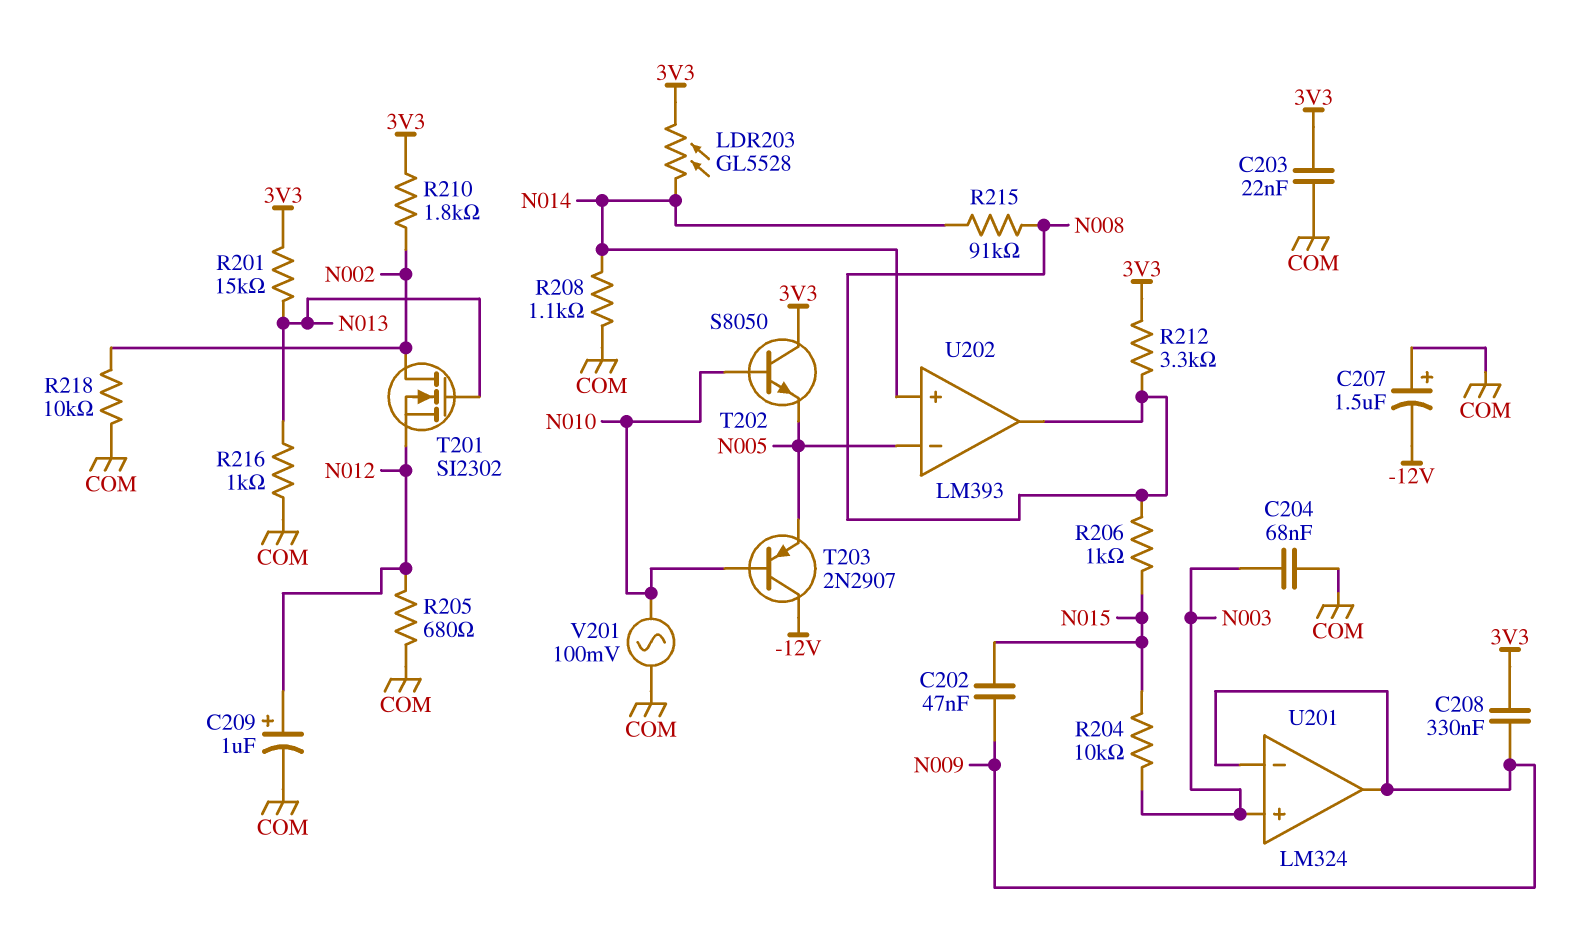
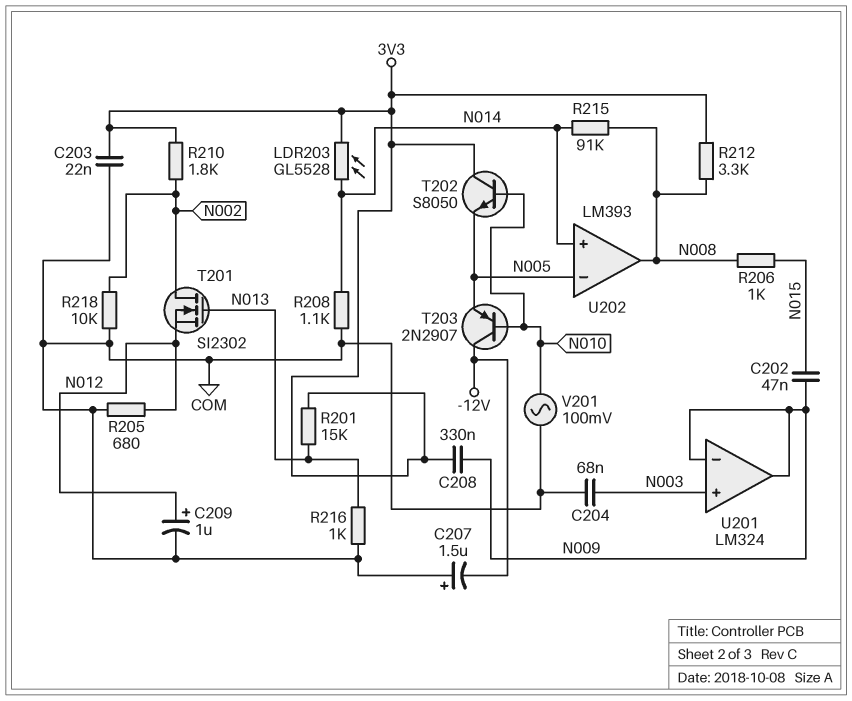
R204: 10k (N003, N015) -> none

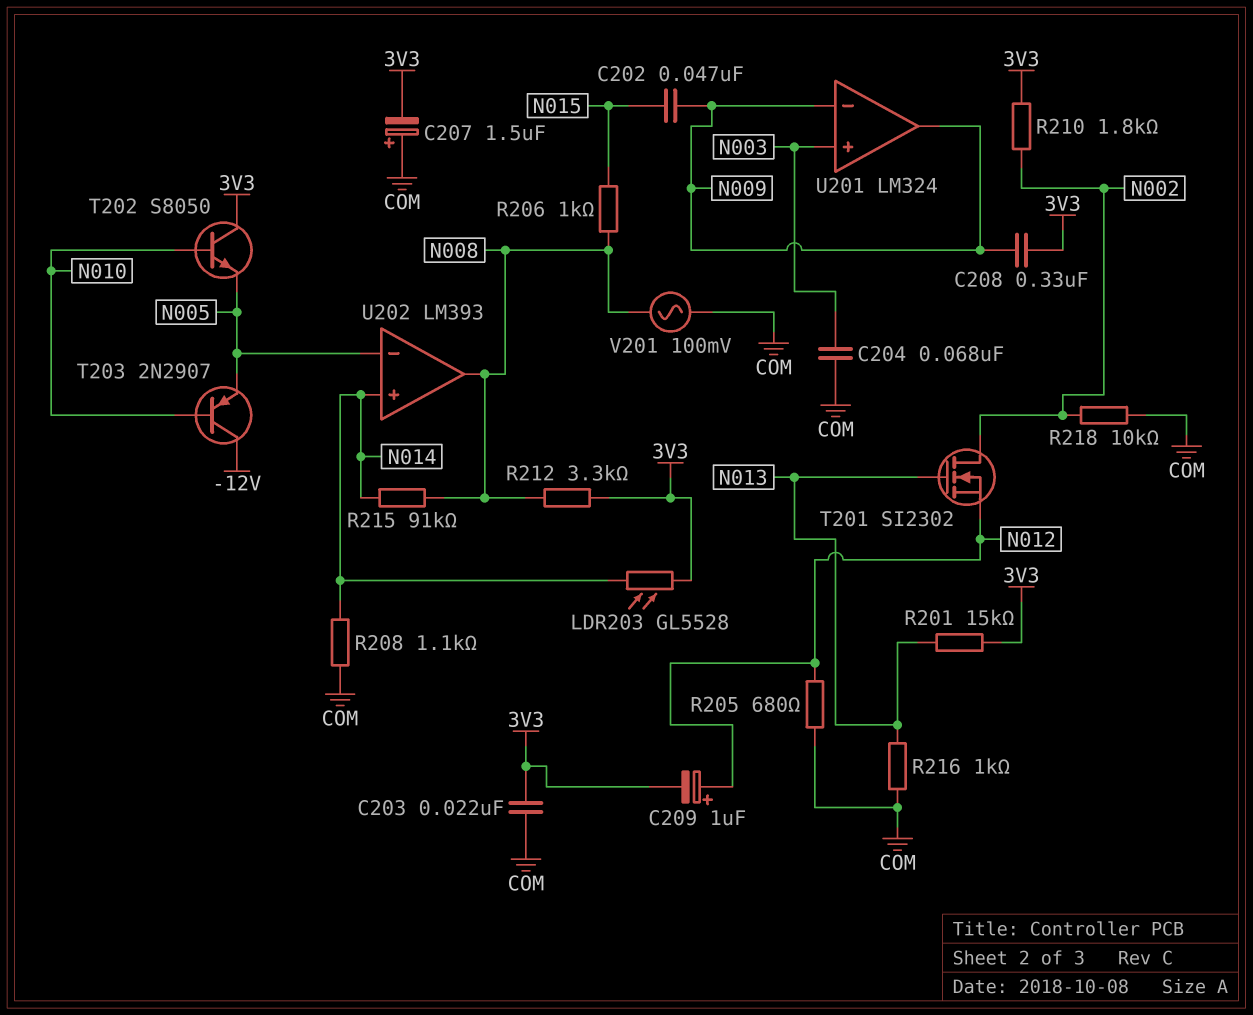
C207: 1.5uF (plus COM, minus -12V) -> 1.5uF (plus COM, minus 3V3)
C209: 1uF (plus N012, minus COM) -> 1uF (plus N012, minus 3V3)
V201: AC 100mV (COM, N010) -> AC 100mV (COM, N008)

